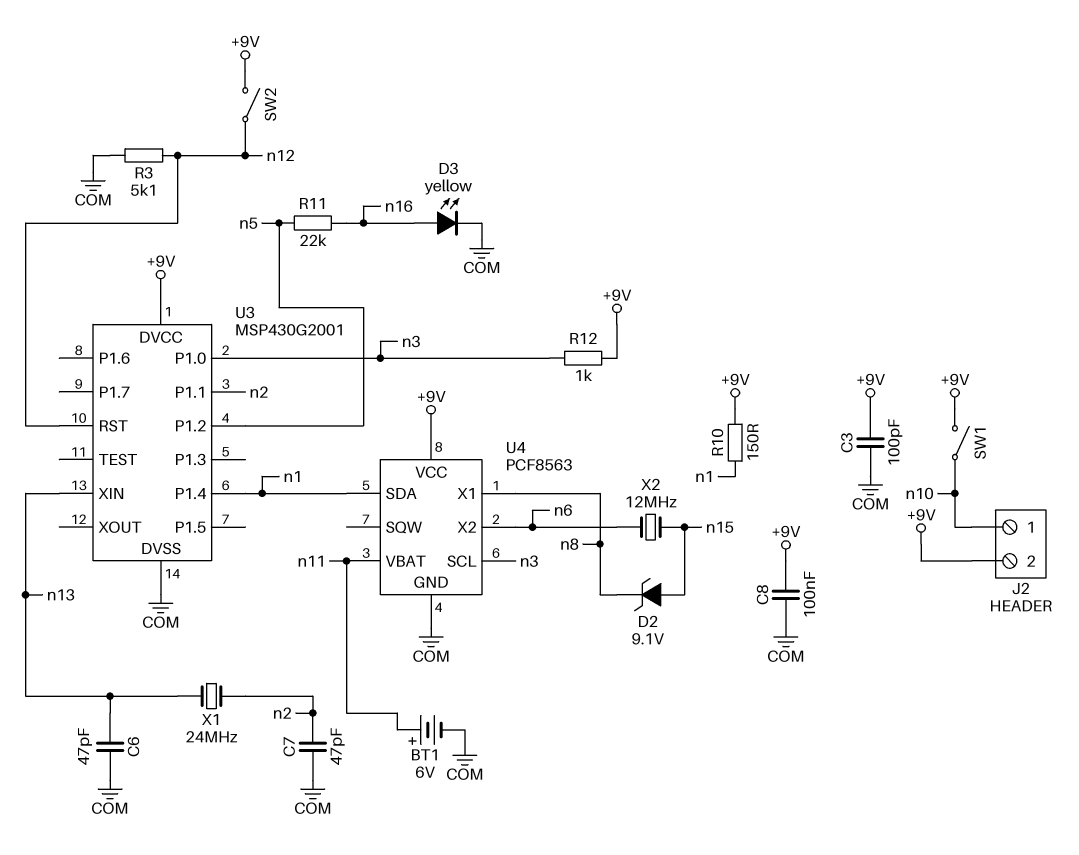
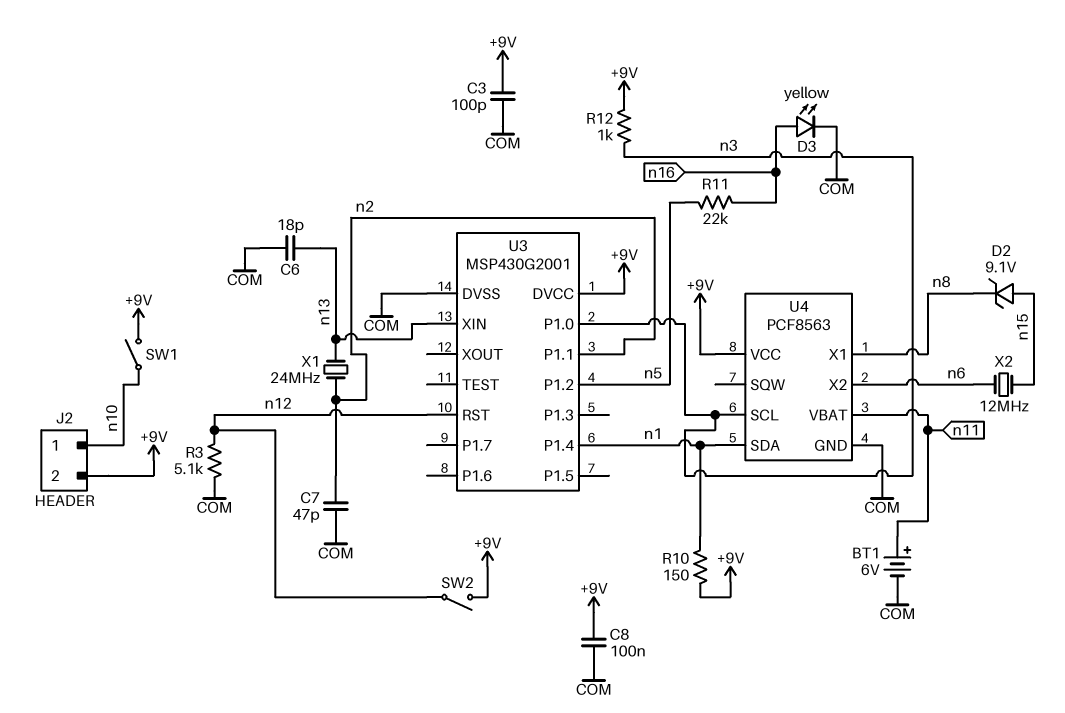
C6: 47pF (COM, n13) -> 18pF (COM, n13)

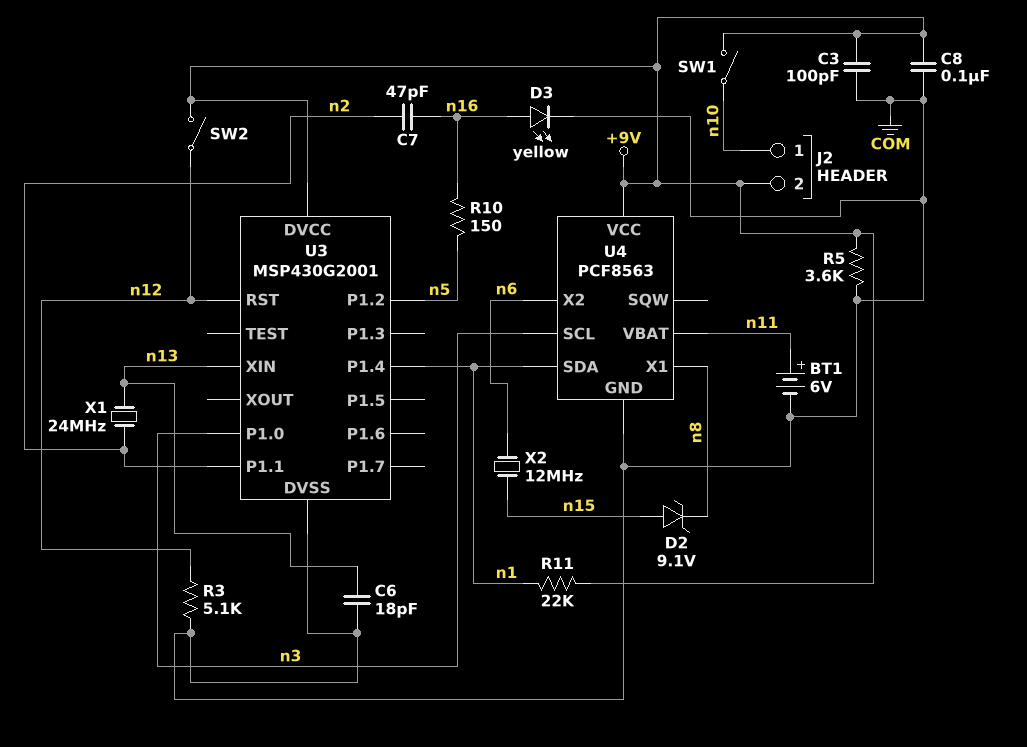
C7: 47pF (COM, n2) -> 47pF (n2, n16)
R5: none -> 3.6k (+9V, COM)
R10: 150 (+9V, n1) -> 150 (n5, n16)
R11: 22k (n5, n16) -> 22k (+9V, n1)
R12: 1k (+9V, n3) -> none

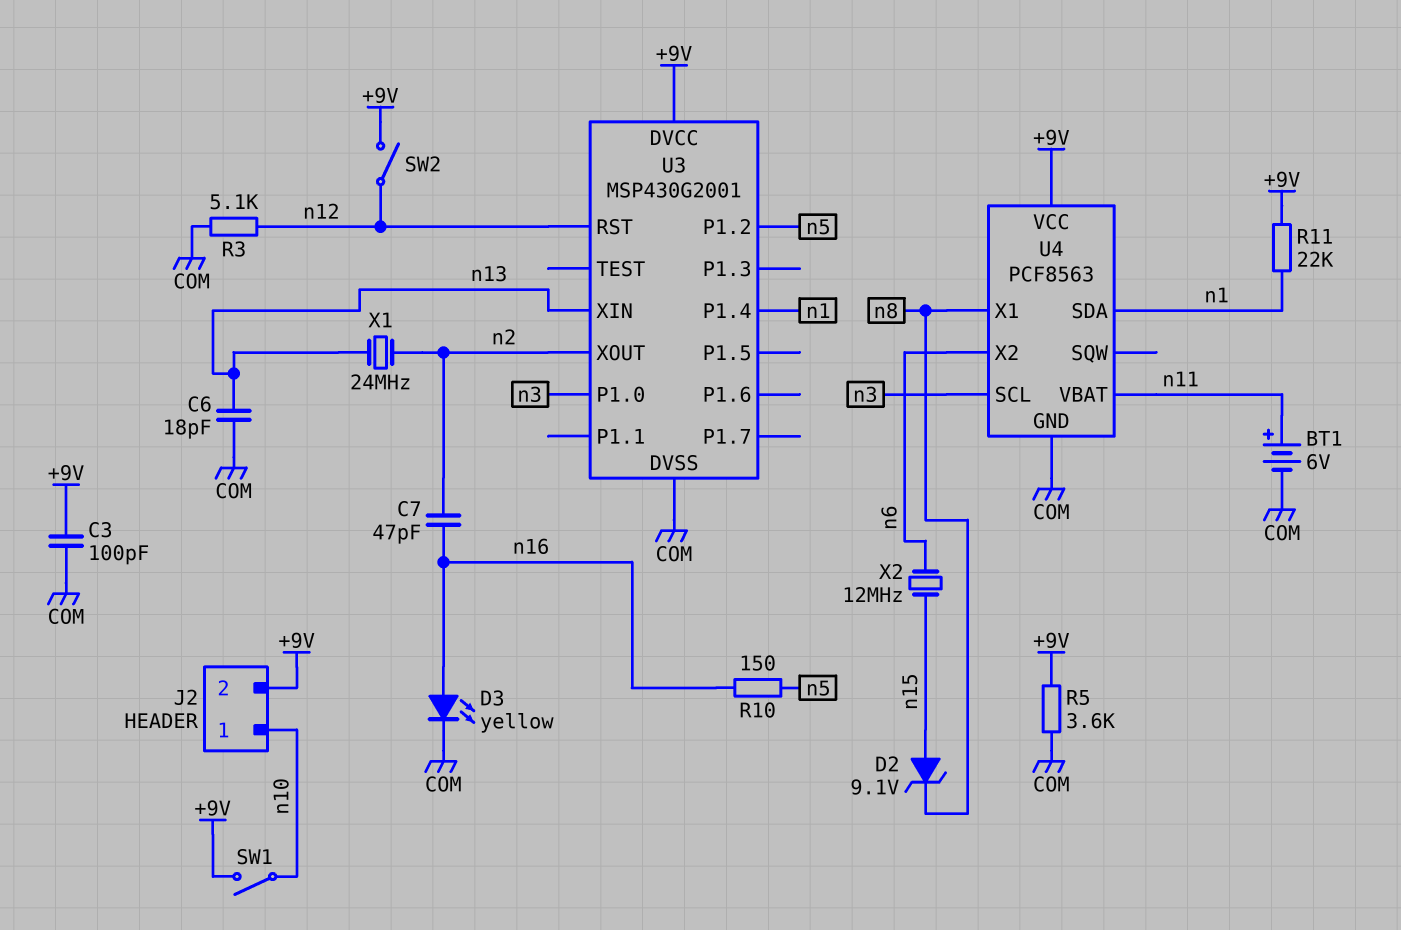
C8: 100nF (+9V, COM) -> none
U3 pin P1.1: n2 -> none
U3 pin XOUT: none -> n2

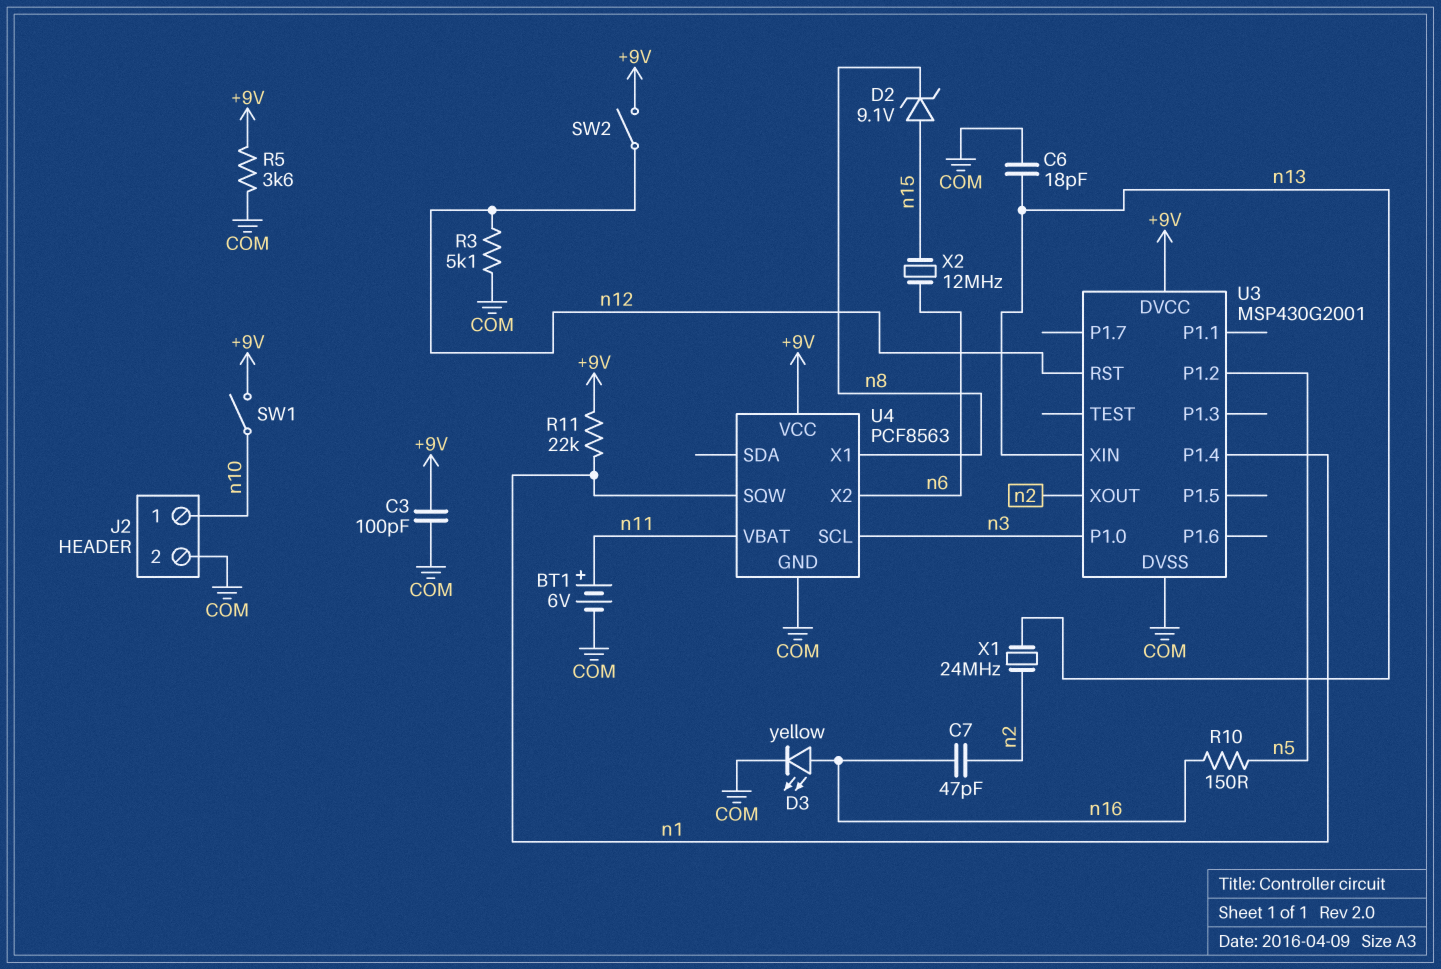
J2 pin 2: +9V -> COM
U4 pin SDA: n1 -> none
U4 pin SQW: none -> n1

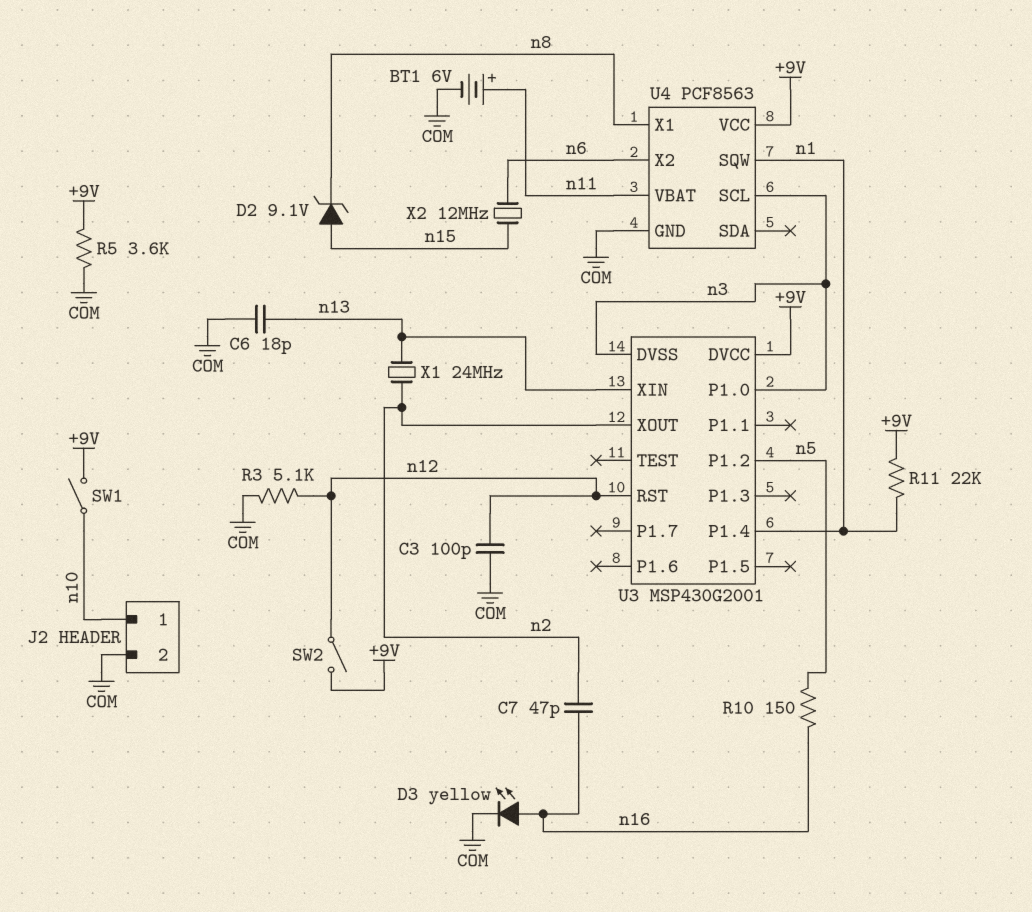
C3: 100pF (+9V, COM) -> 100pF (COM, n12)
U3 pin DVSS: COM -> n3

